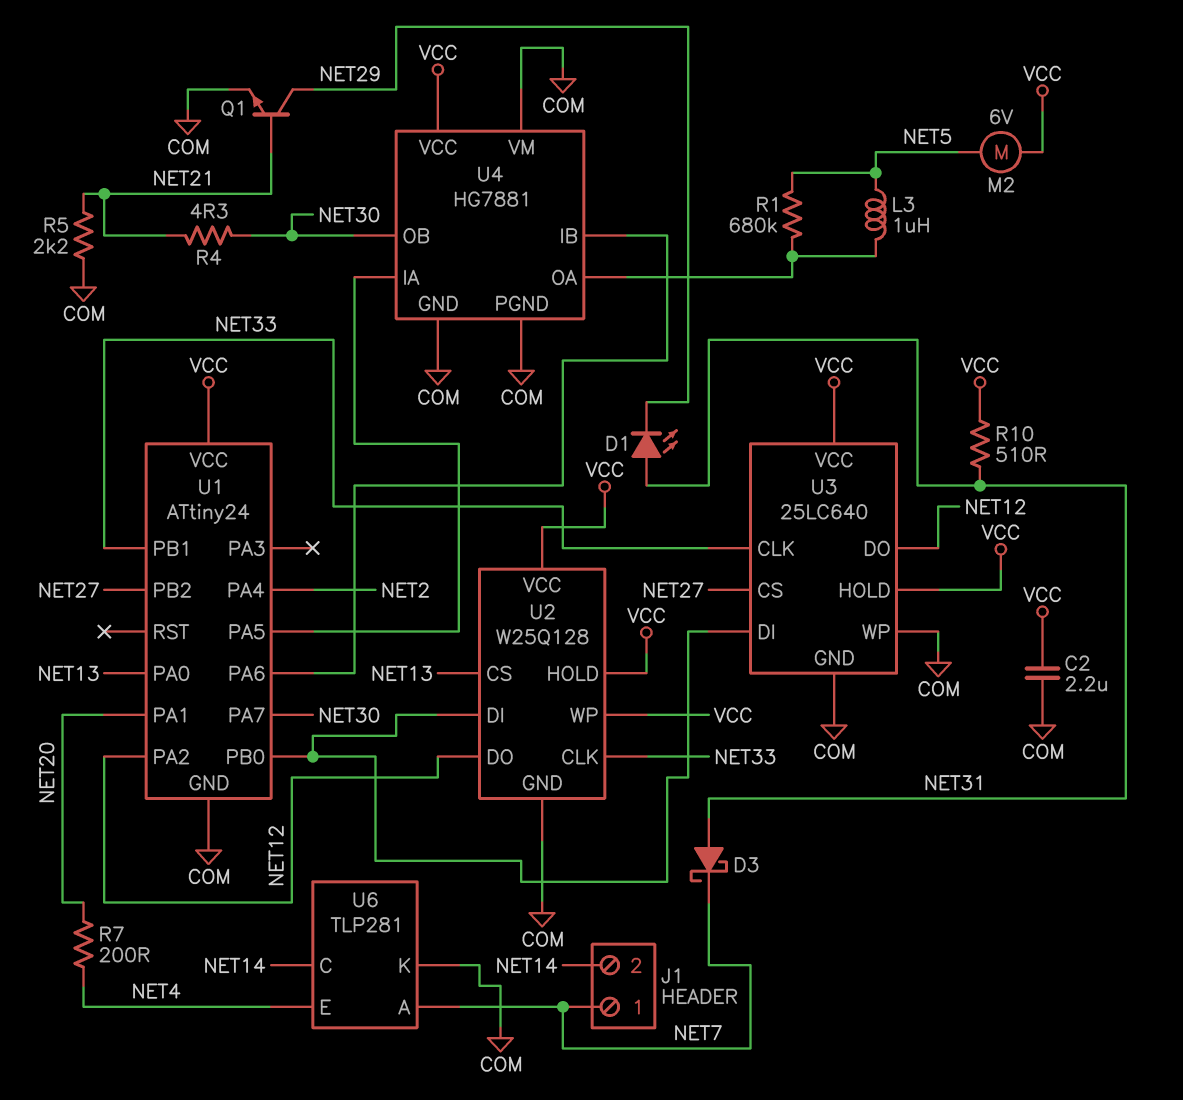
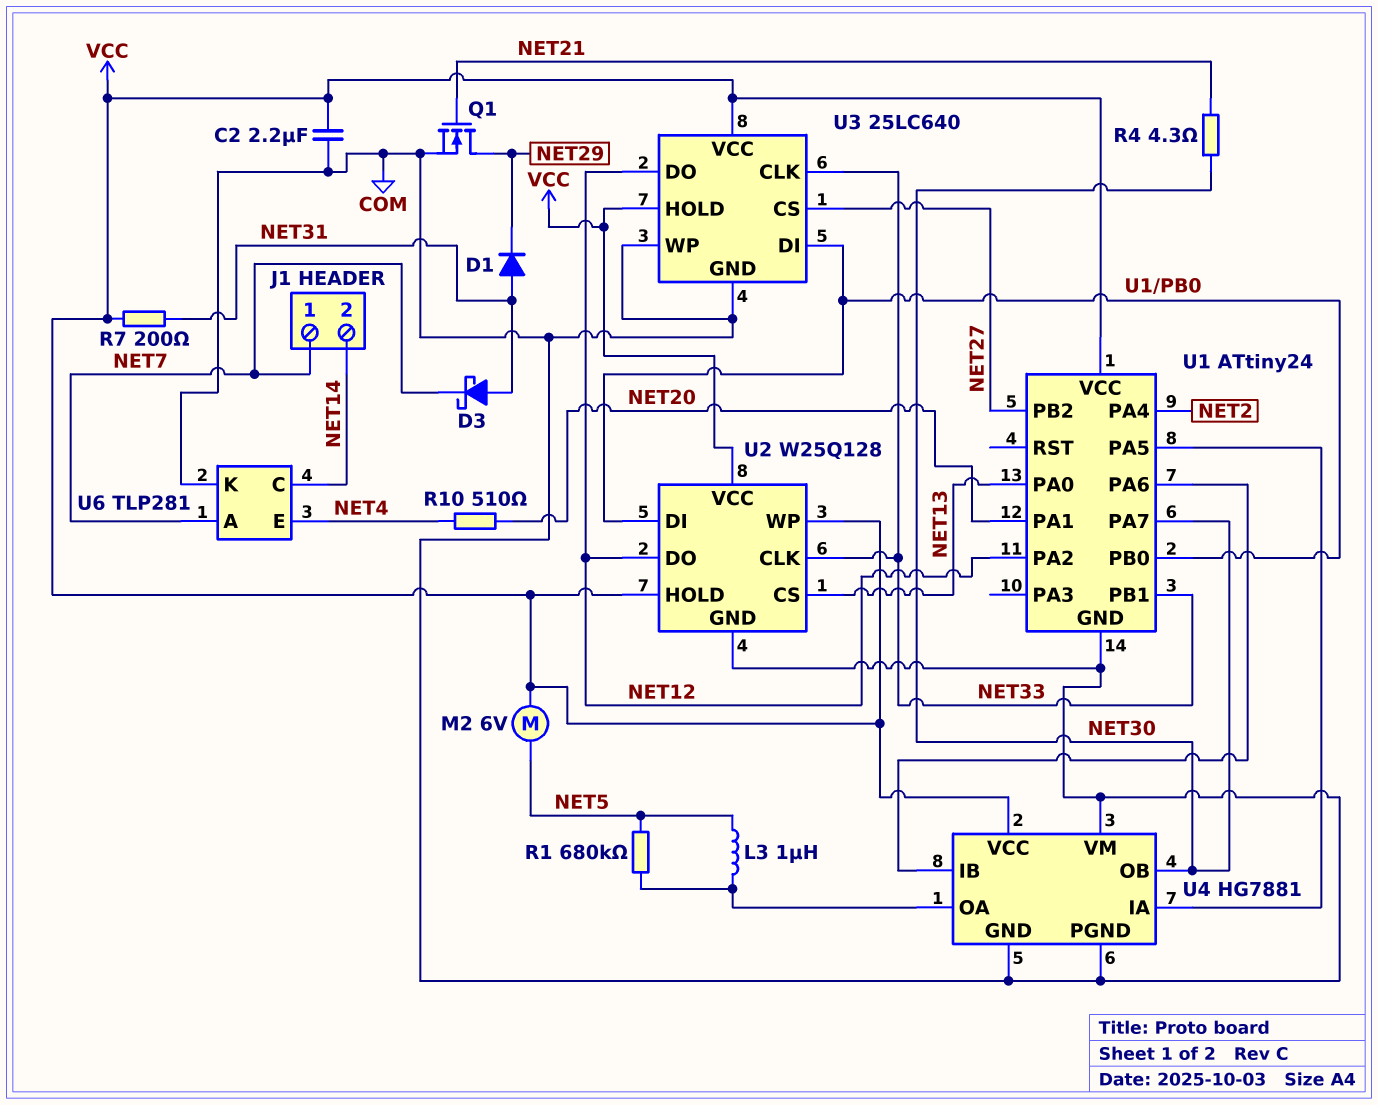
D1: LED (A NET31, K NET29) -> diode (A NET31, K NET29)
Q1: NPN (B NET21, C NET29, E COM) -> NMOS (G NET21, D NET29, S COM)
R5: 2.2k (COM, NET21) -> none
R7: 200 (NET4, NET20) -> 200 (NET31, VCC)
R10: 510 (NET31, VCC) -> 510 (NET4, NET20)

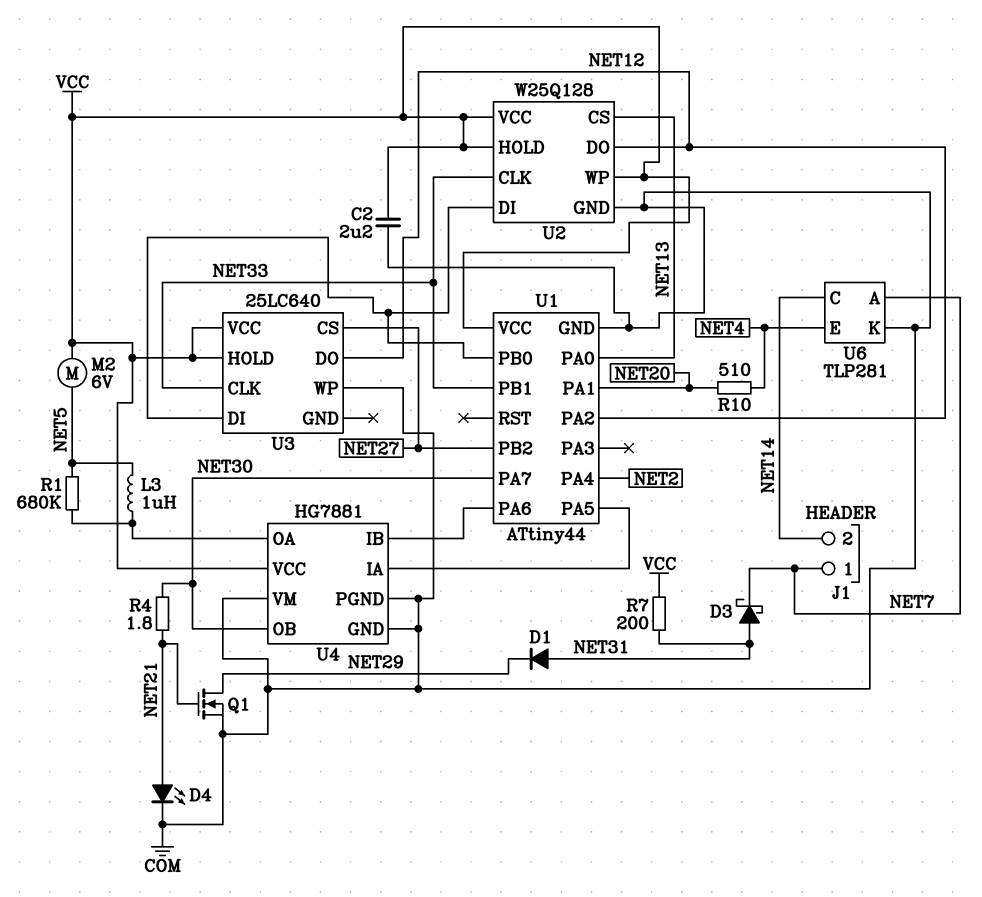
D4: none -> LED (A NET21, K COM)
R4: 4.3 (NET21, NET30) -> 1.8 (NET21, NET30)
U1: ATtiny24 -> ATtiny44
U3 pin GND: COM -> none

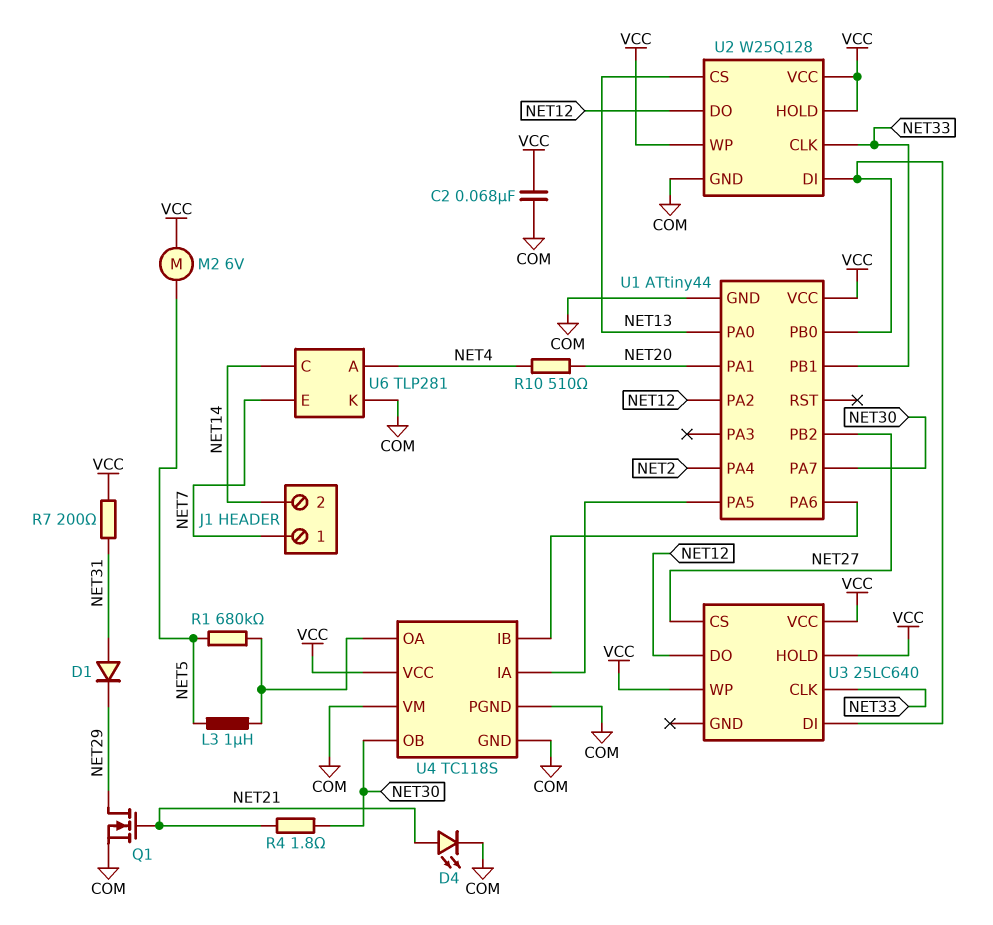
C2: 2.2uF (COM, VCC) -> 68nF (COM, VCC)
D3: schottky (A NET31, K NET7) -> none
U3 pin WP: COM -> VCC
U4: HG7881 -> TC118S
U6 pin A: NET7 -> NET4
U6 pin E: NET4 -> NET7

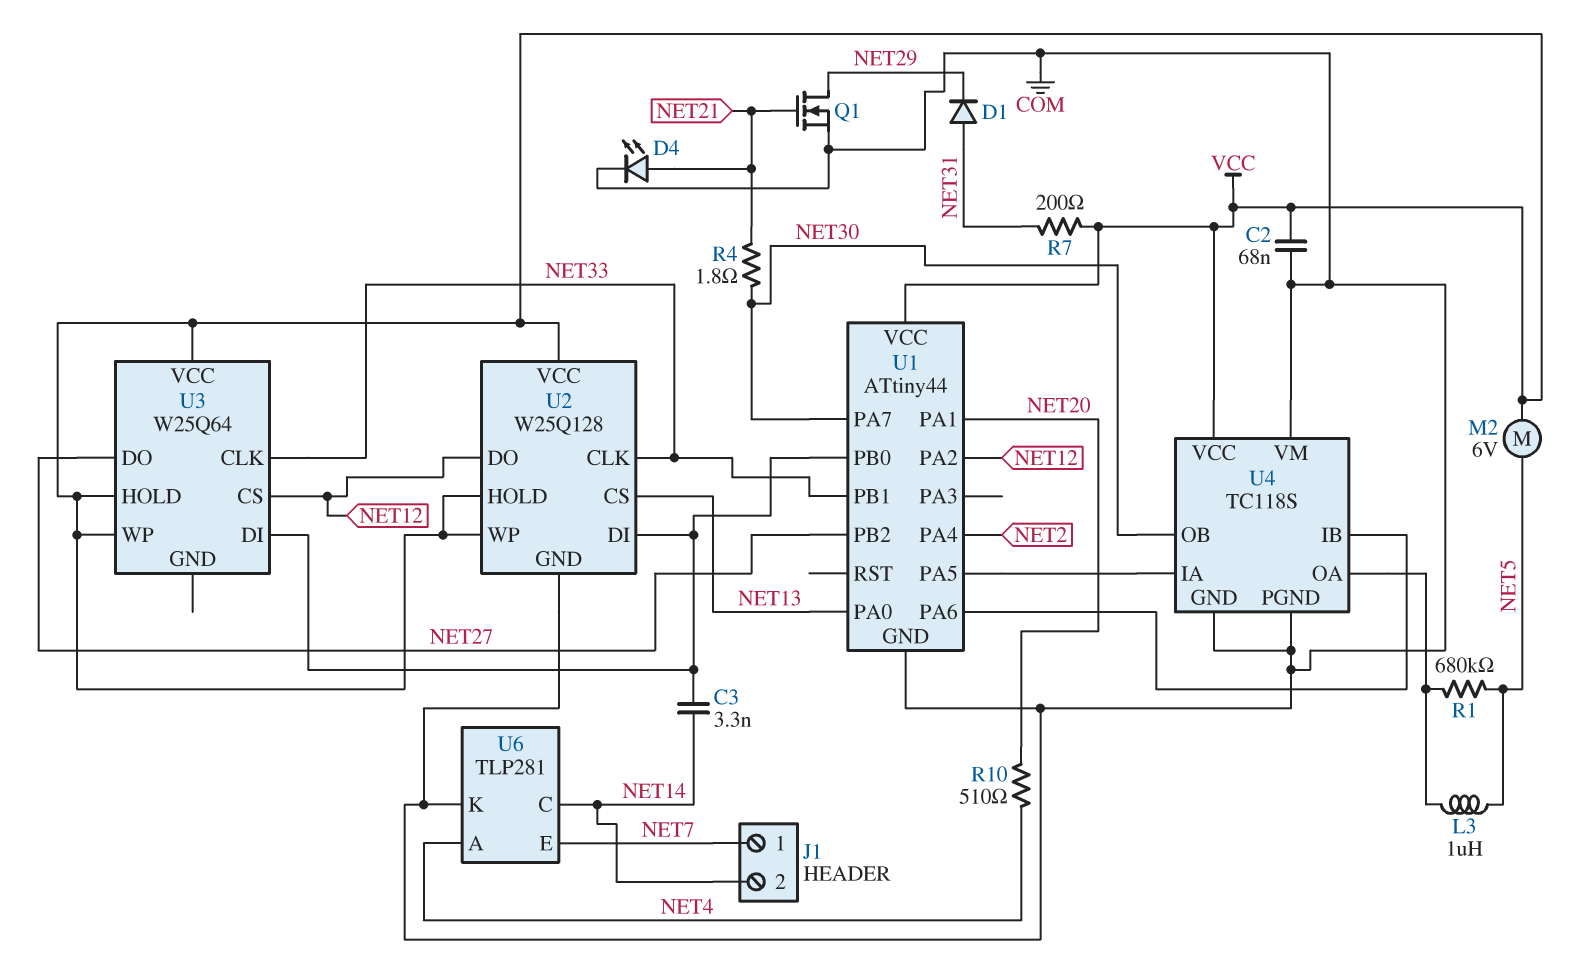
C3: none -> 3.3nF (NET14, U1/PB0)
U3: 25LC640 -> W25Q64
U3 pin CS: NET27 -> NET12
U3 pin DO: NET12 -> NET27

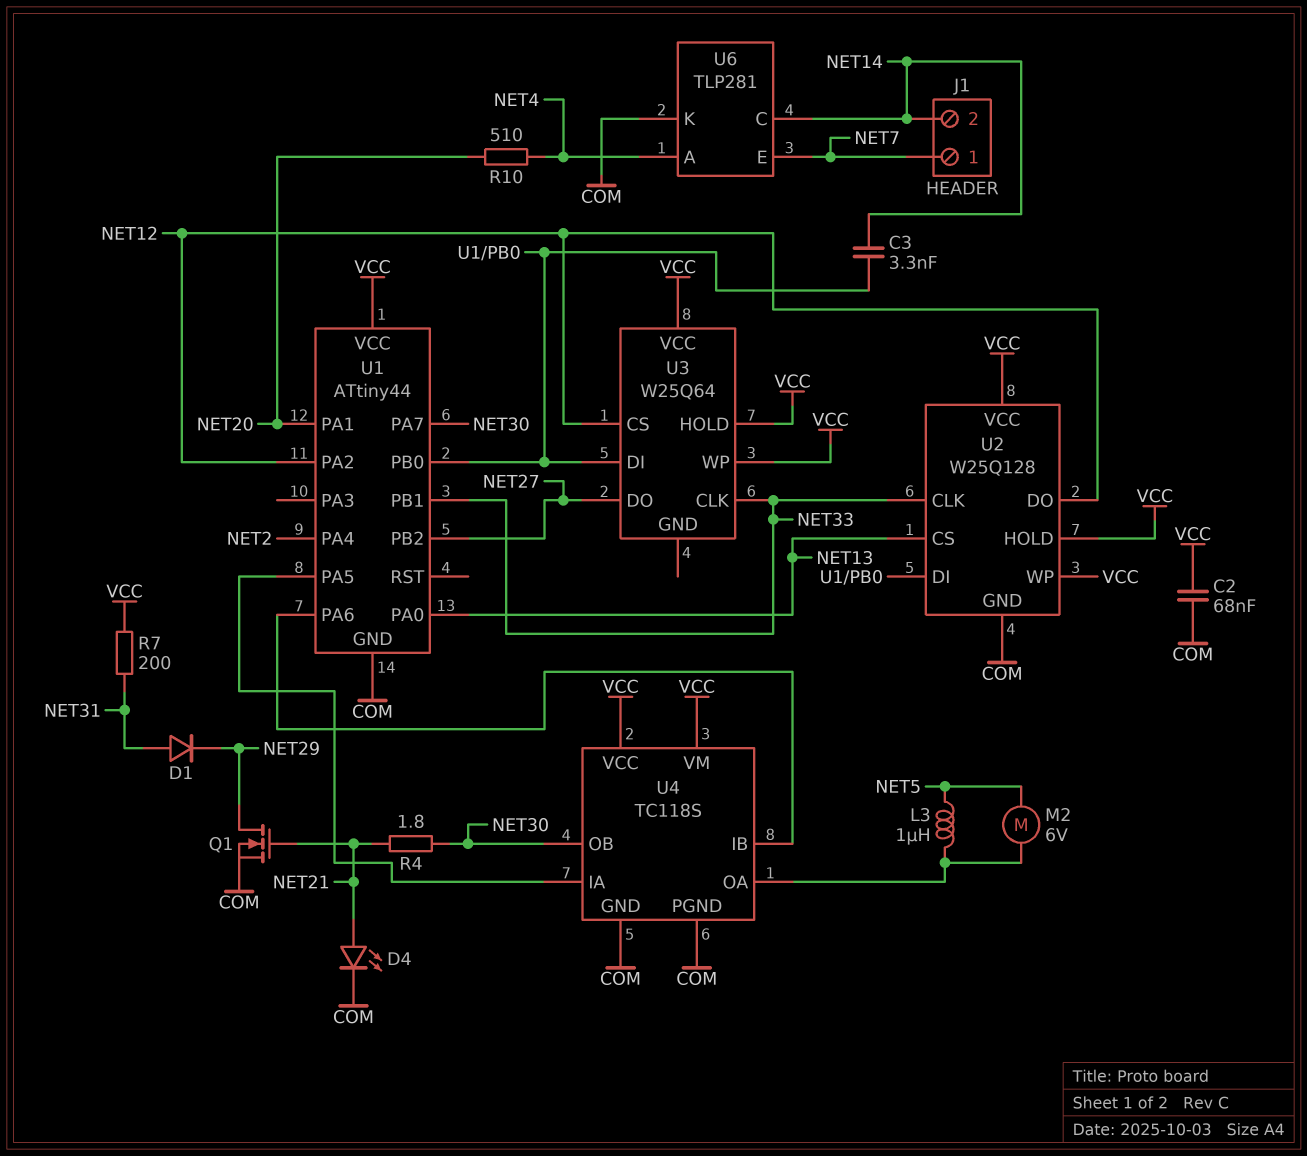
M2: motor 6V (NET5, VCC) -> motor 6V (NET5, U4/OA)
R1: 680k (NET5, U4/OA) -> none
U4 pin VM: COM -> VCC

